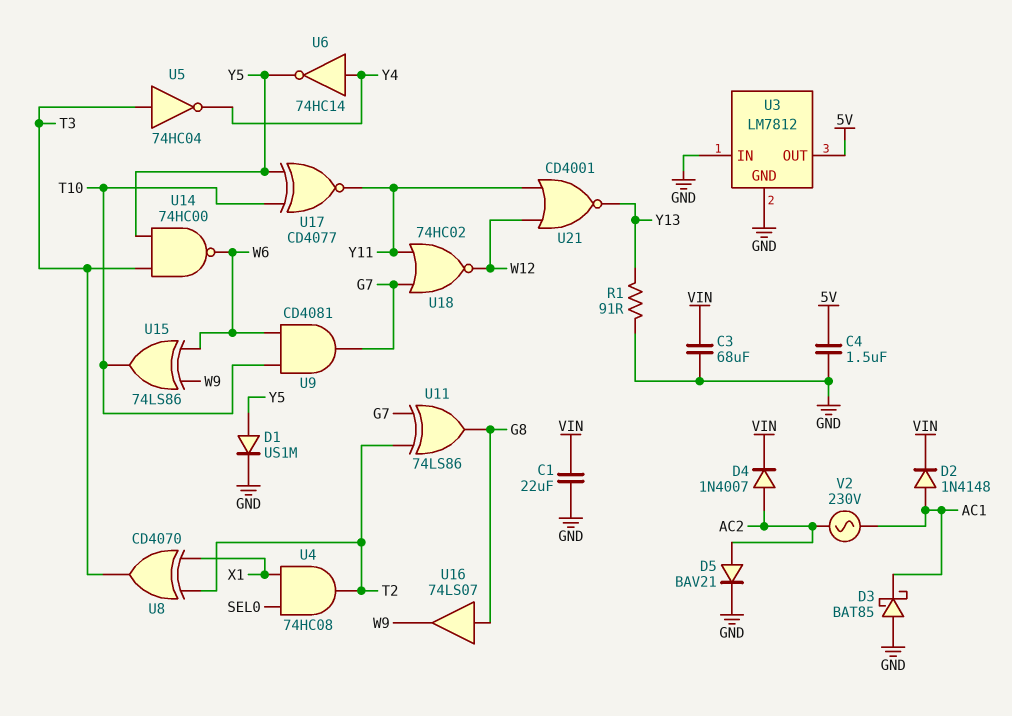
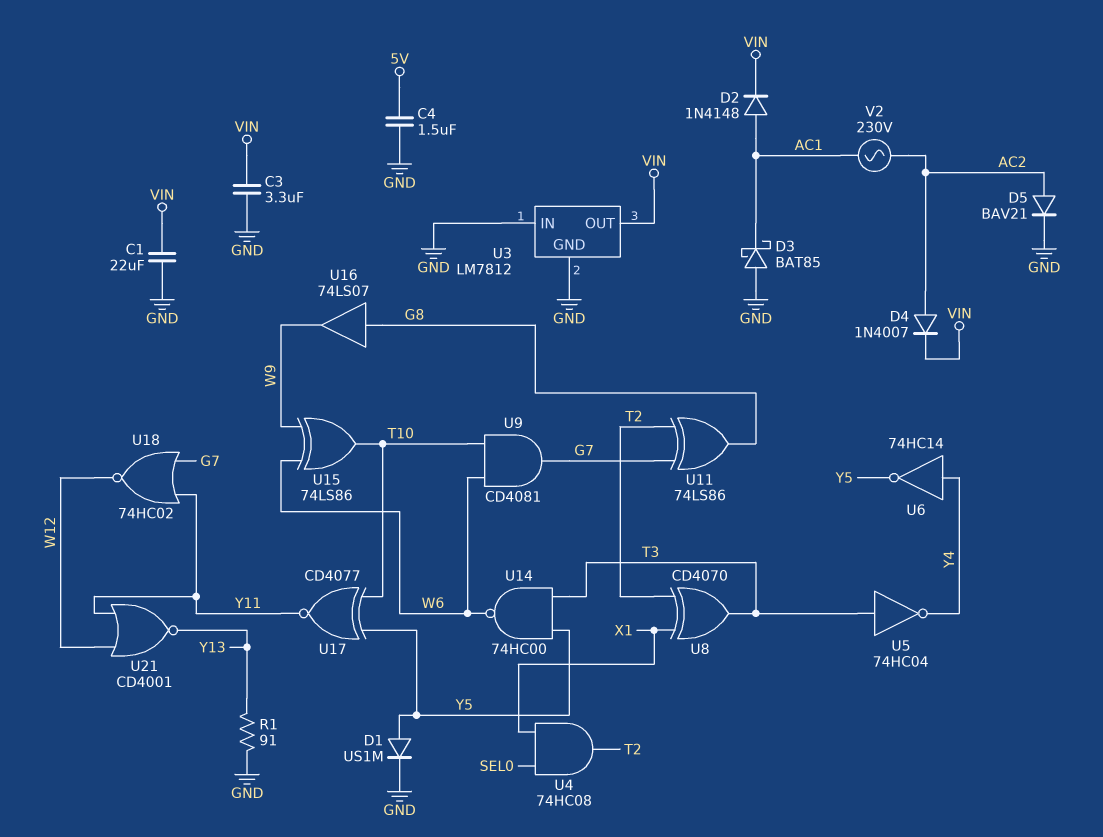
C3: 68uF (GND, VIN) -> 3.3uF (GND, VIN)
U3 pin OUT: 5V -> VIN

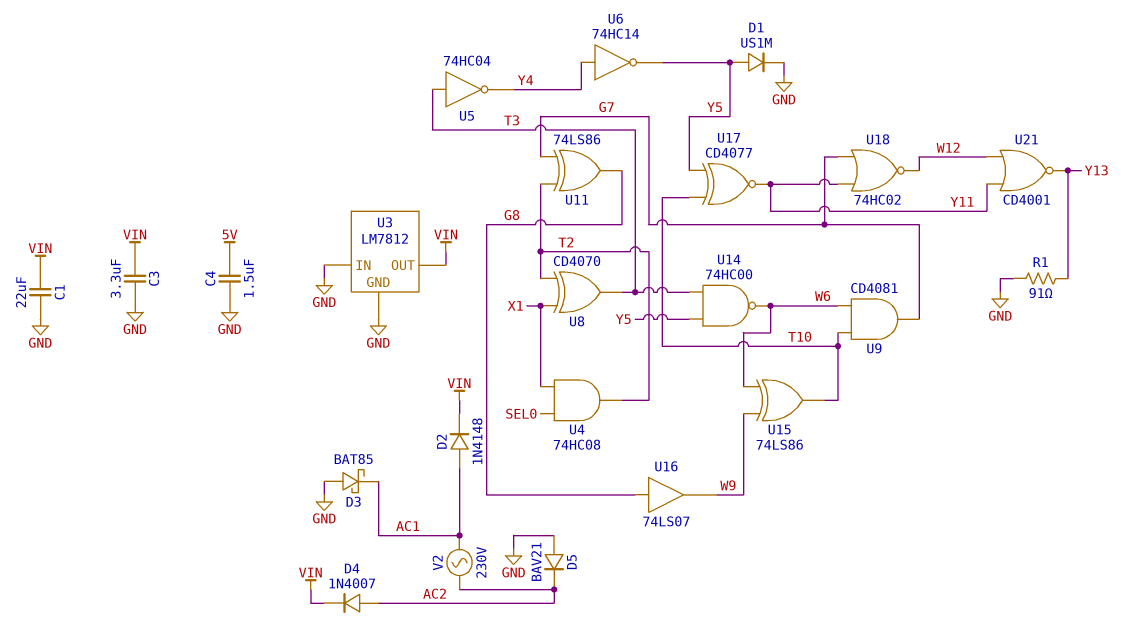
D5: diode BAV21 (A AC2, K GND) -> diode BAV21 (A GND, K AC2)

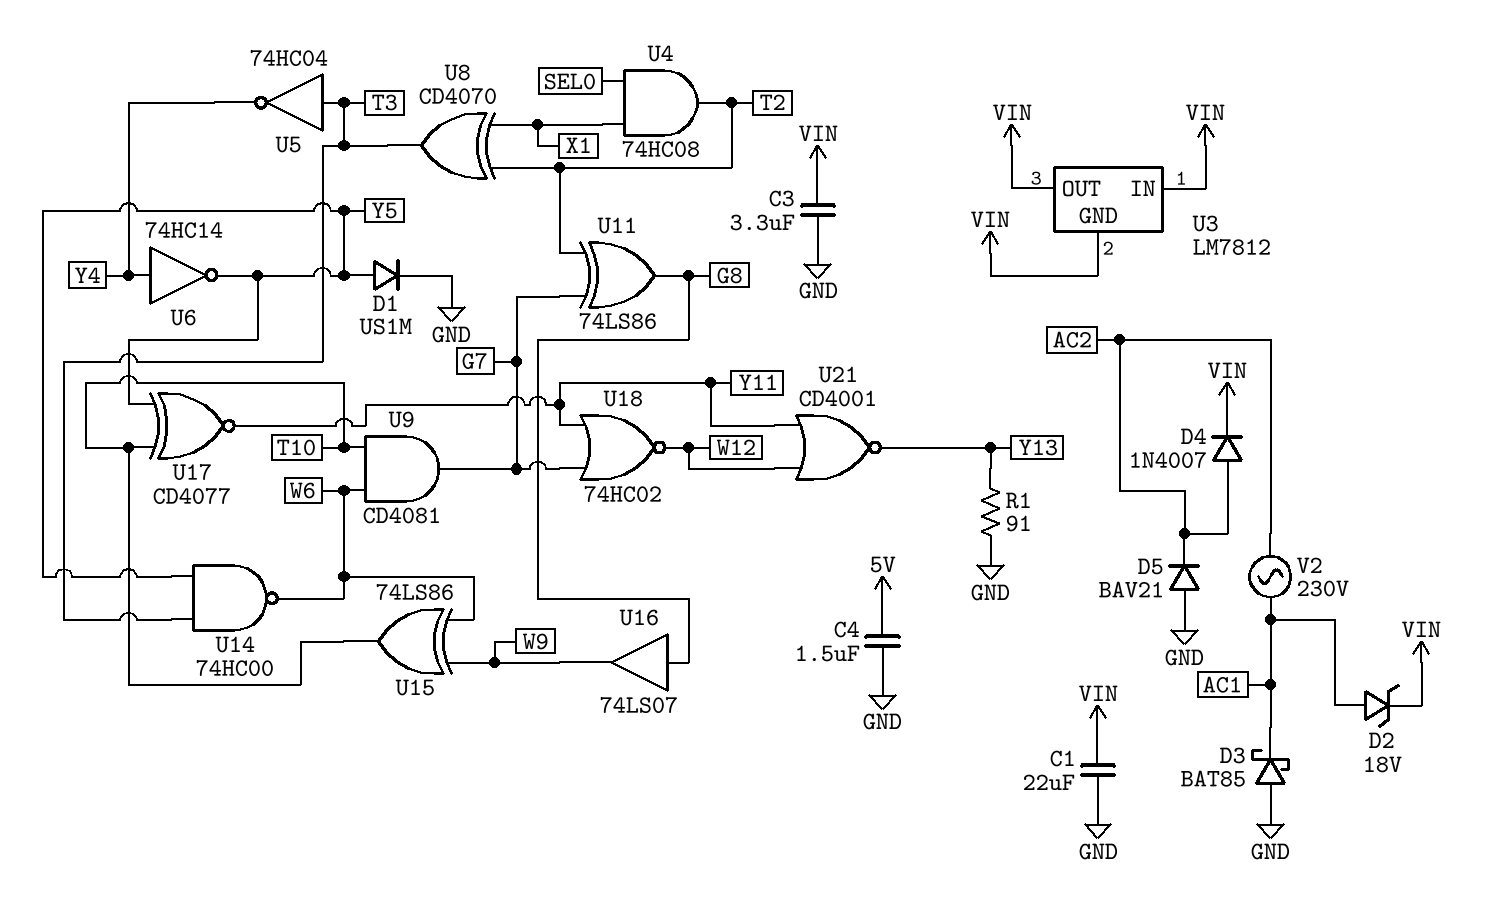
D2: diode 1N4148 (A AC1, K VIN) -> zener 18V (A AC1, K VIN)
U3 pin GND: GND -> VIN
U3 pin IN: GND -> VIN

